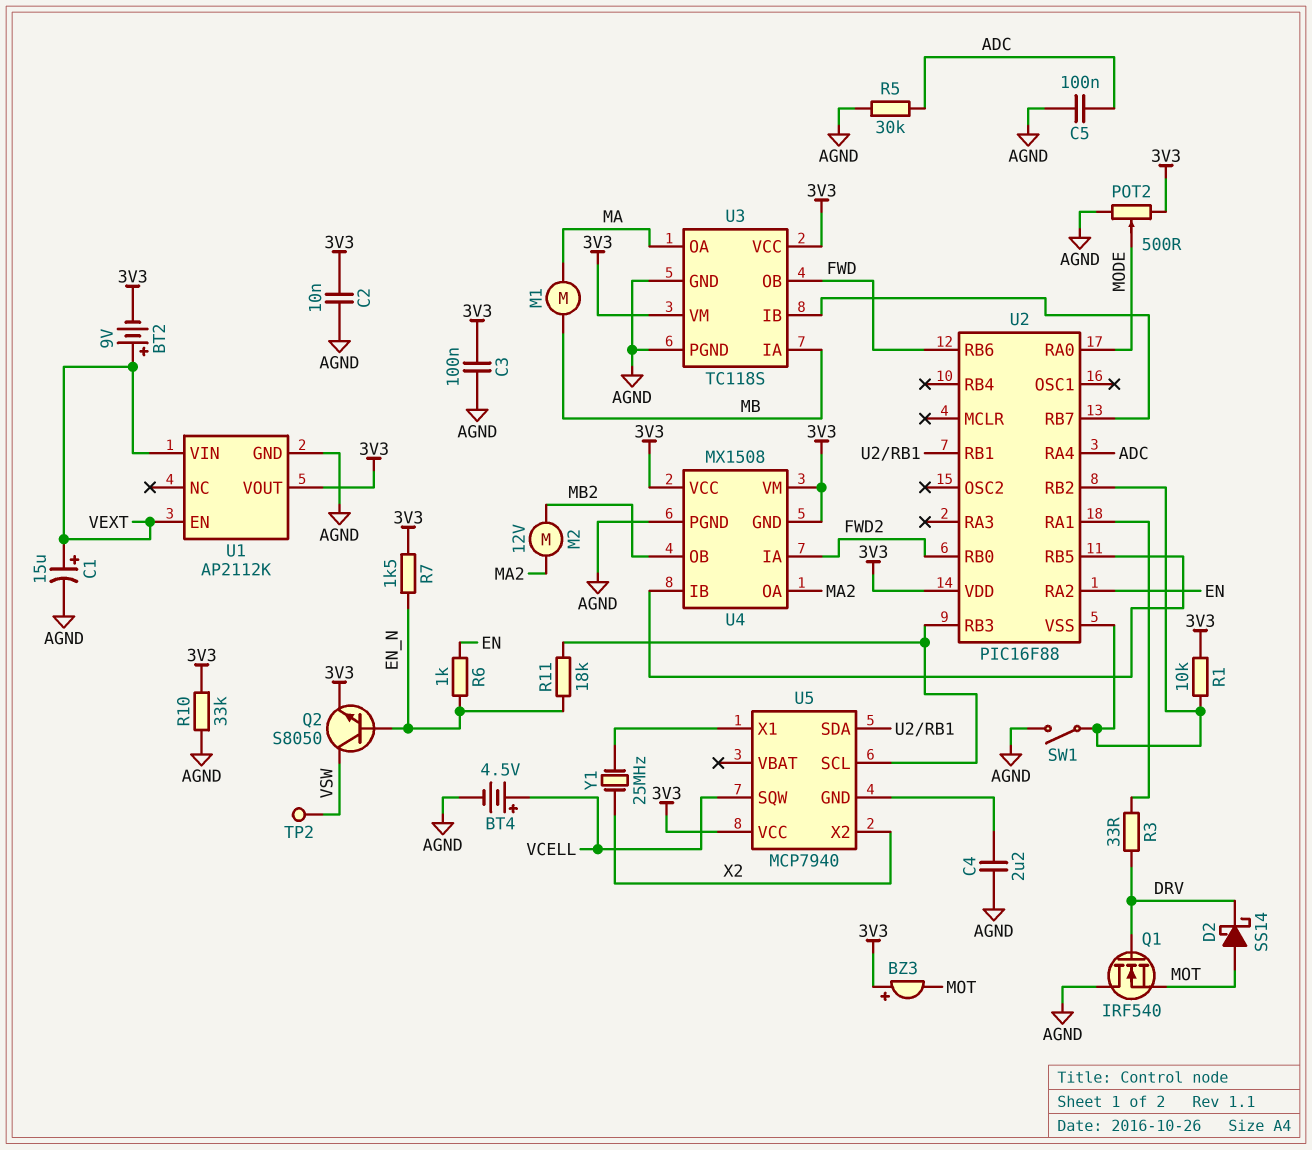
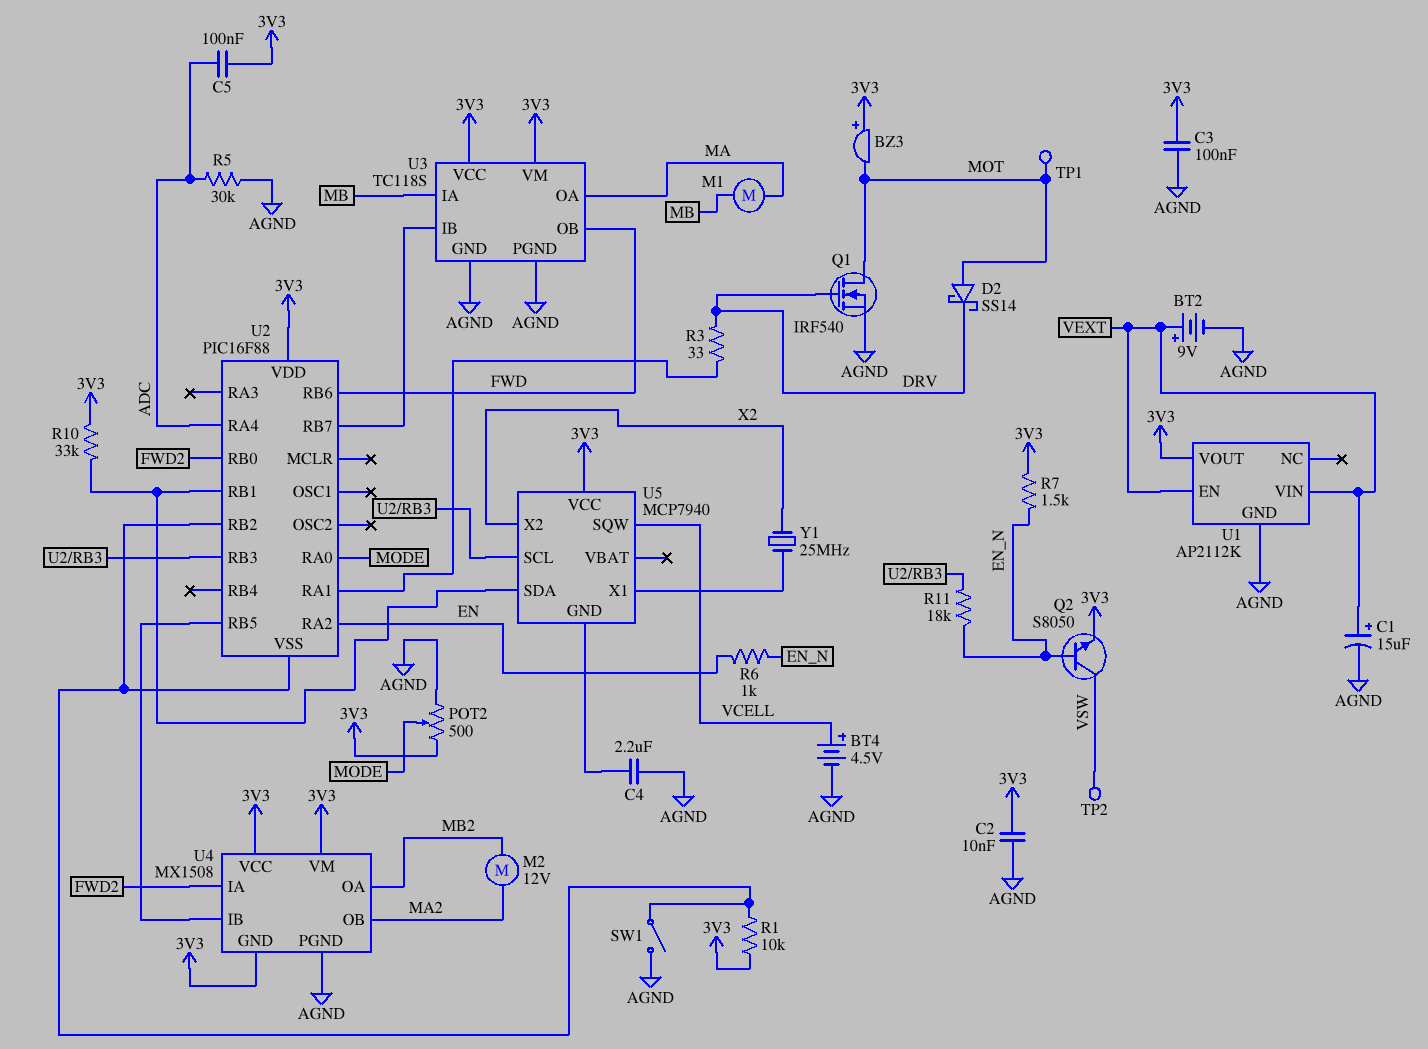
BT2: 9V (plus VEXT, minus 3V3) -> 9V (plus VEXT, minus AGND)
C5: 100nF (ADC, AGND) -> 100nF (3V3, ADC)
Q1: NMOS IRF540 (G DRV, D AGND, S MOT) -> NMOS IRF540 (G DRV, D MOT, S AGND)
R10: 33k (3V3, AGND) -> 33k (3V3, U2/RB1)
TP1: none -> test point (MOT)
U4 pin OA: MA2 -> MB2
U4 pin OB: MB2 -> MA2

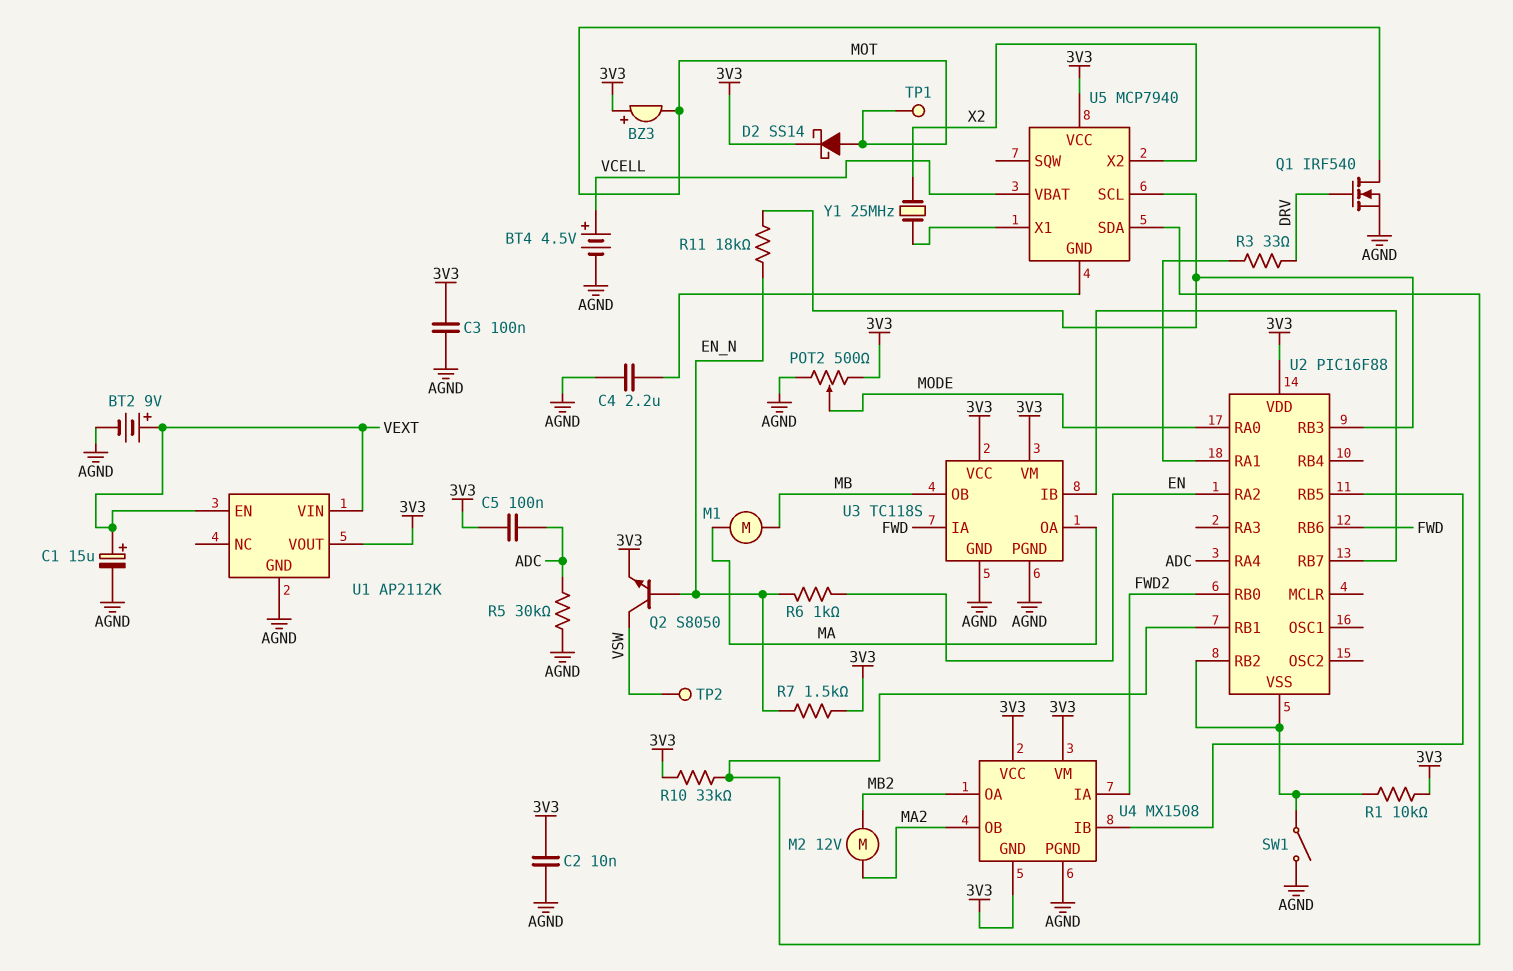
D2: schottky SS14 (A MOT, K DRV) -> schottky SS14 (A MOT, K 3V3)
U3 pin IA: MB -> FWD
U3 pin OB: FWD -> MB
U5 pin SQW: VCELL -> none
U5 pin VBAT: none -> VCELL

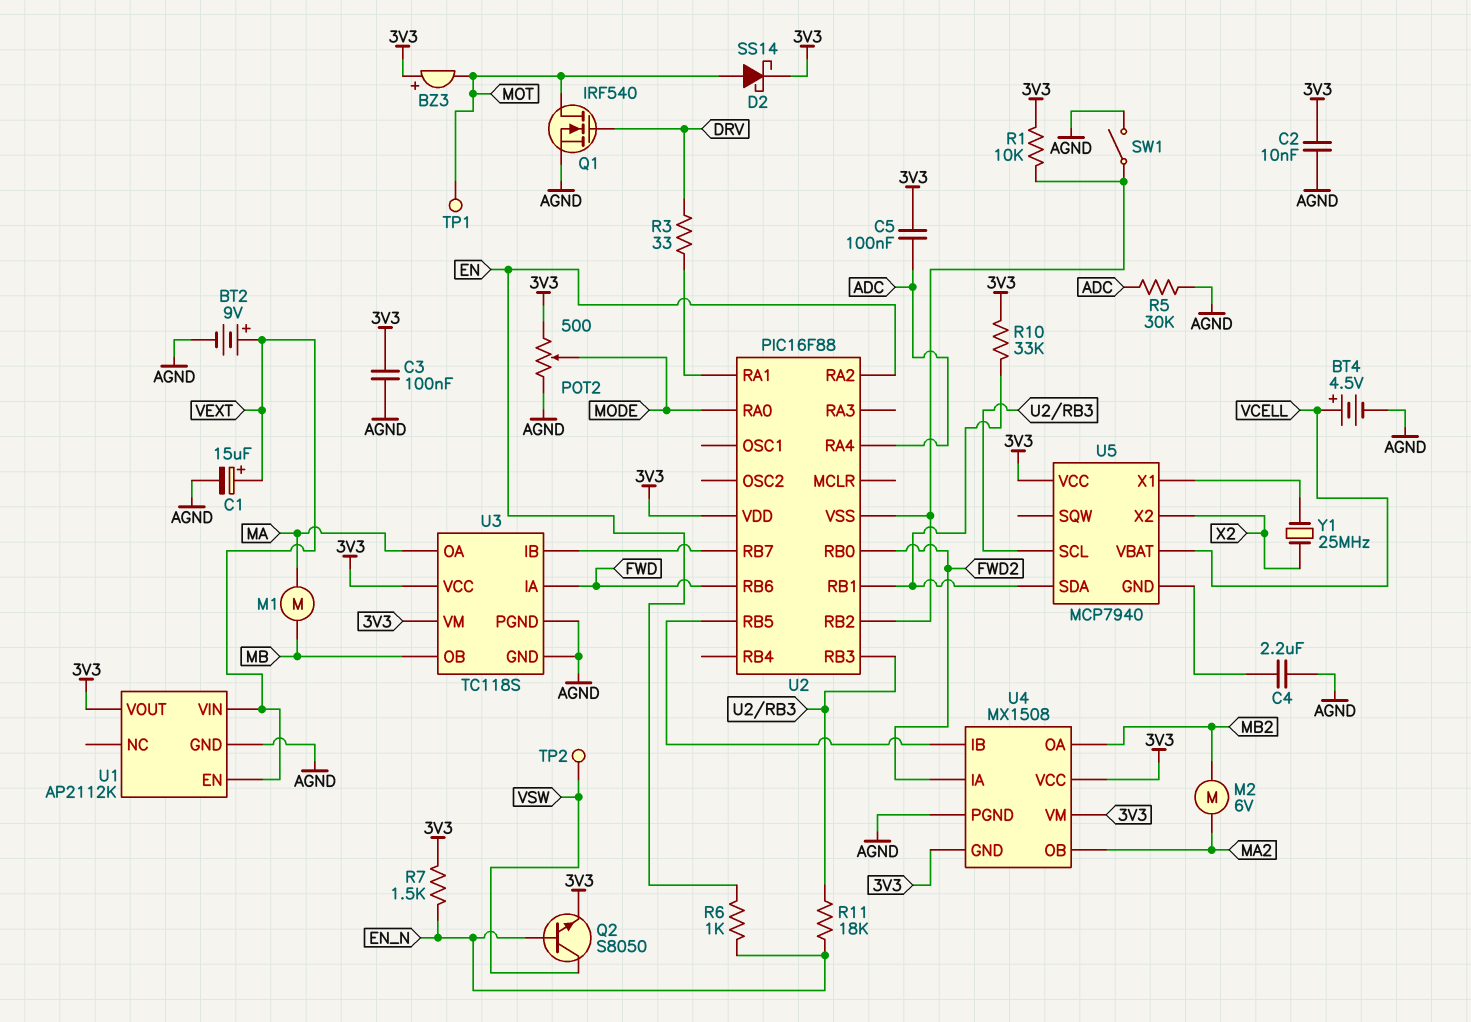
M2: motor 12V (MA2, MB2) -> motor 6V (MA2, MB2)

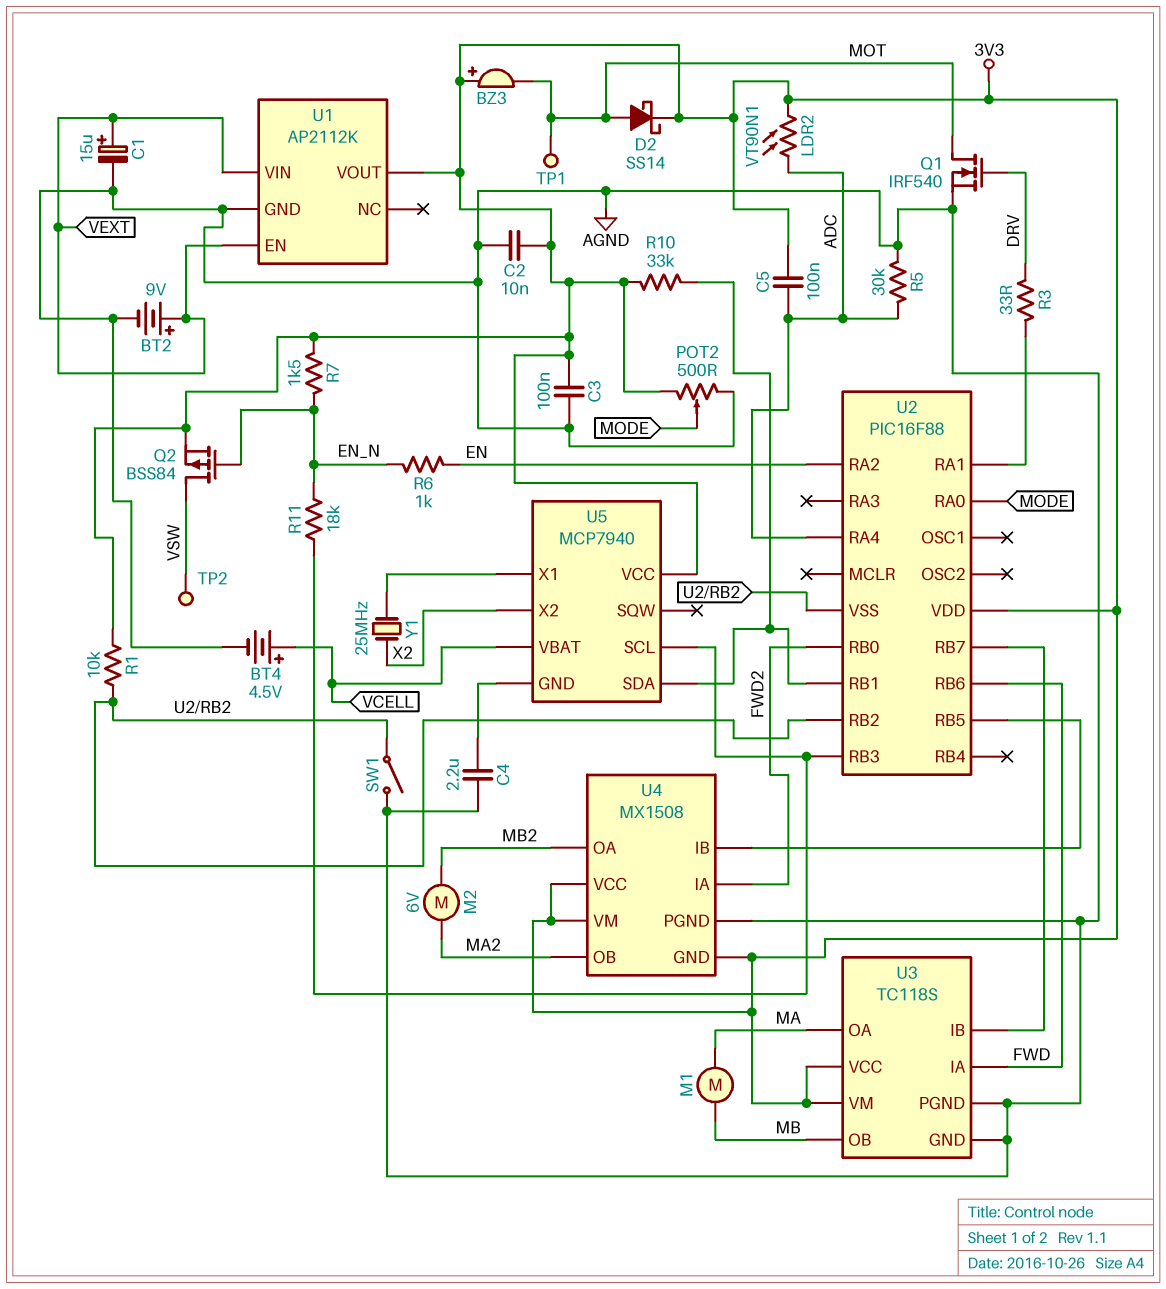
LDR2: none -> VT90N1 (3V3, ADC)
Q2: NPN S8050 (B EN_N, C VSW, E 3V3) -> PMOS BSS84 (G EN_N, D VSW, S 3V3)

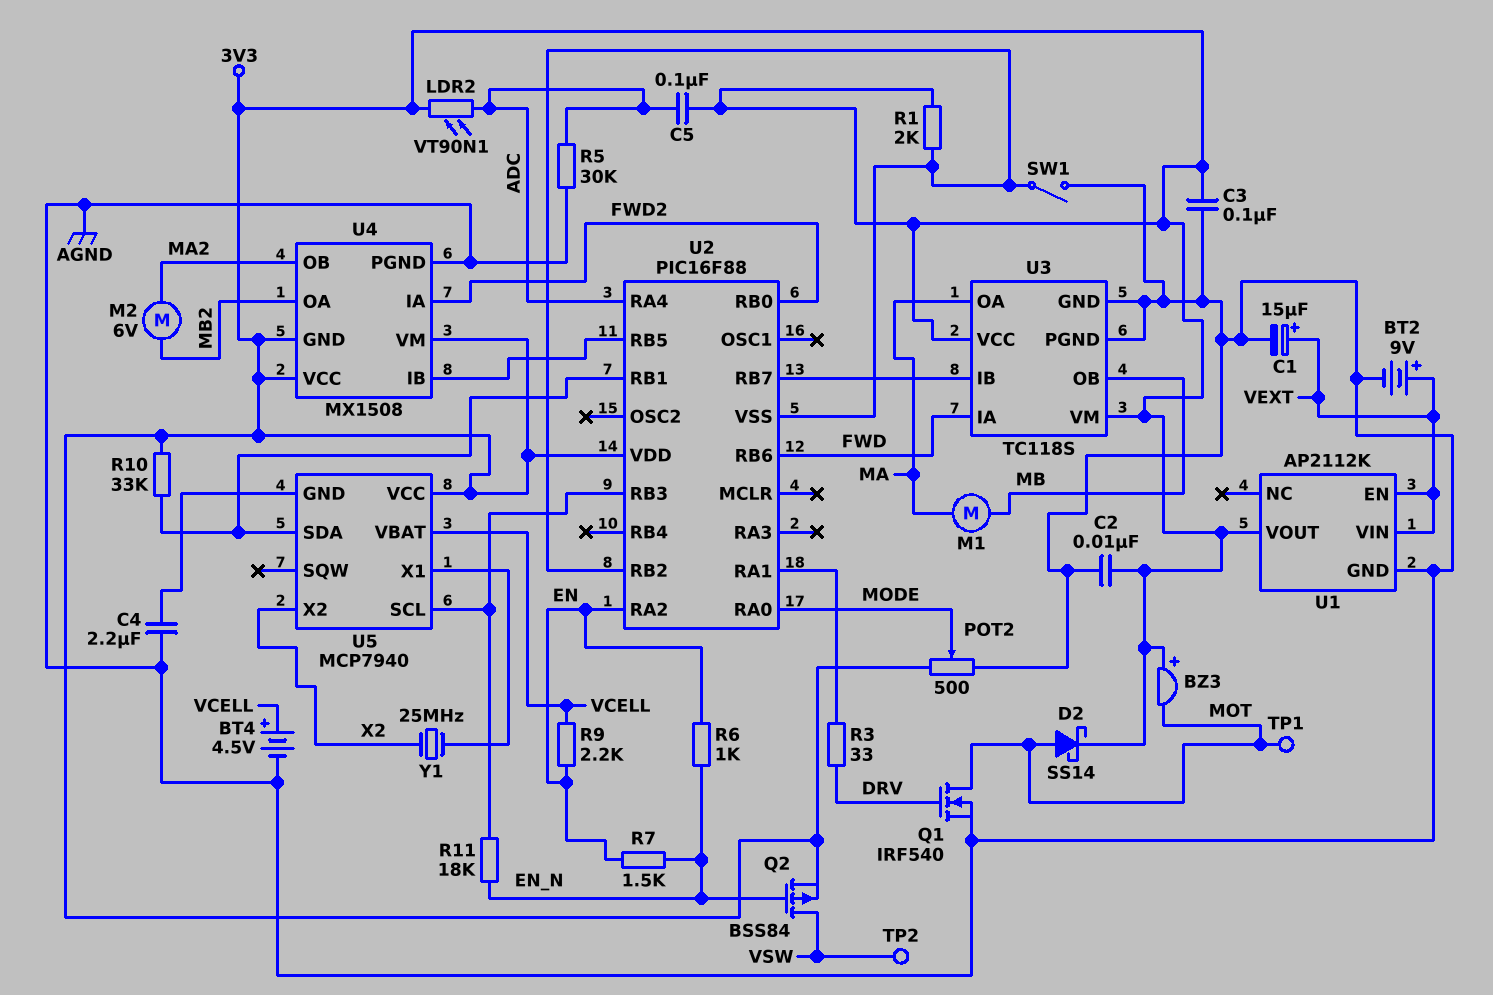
R1: 10k (3V3, U2/RB2) -> 2k (3V3, U2/RB2)
R7: 1.5k (3V3, EN_N) -> 1.5k (EN, EN_N)
R9: none -> 2.2k (EN, VCELL)

